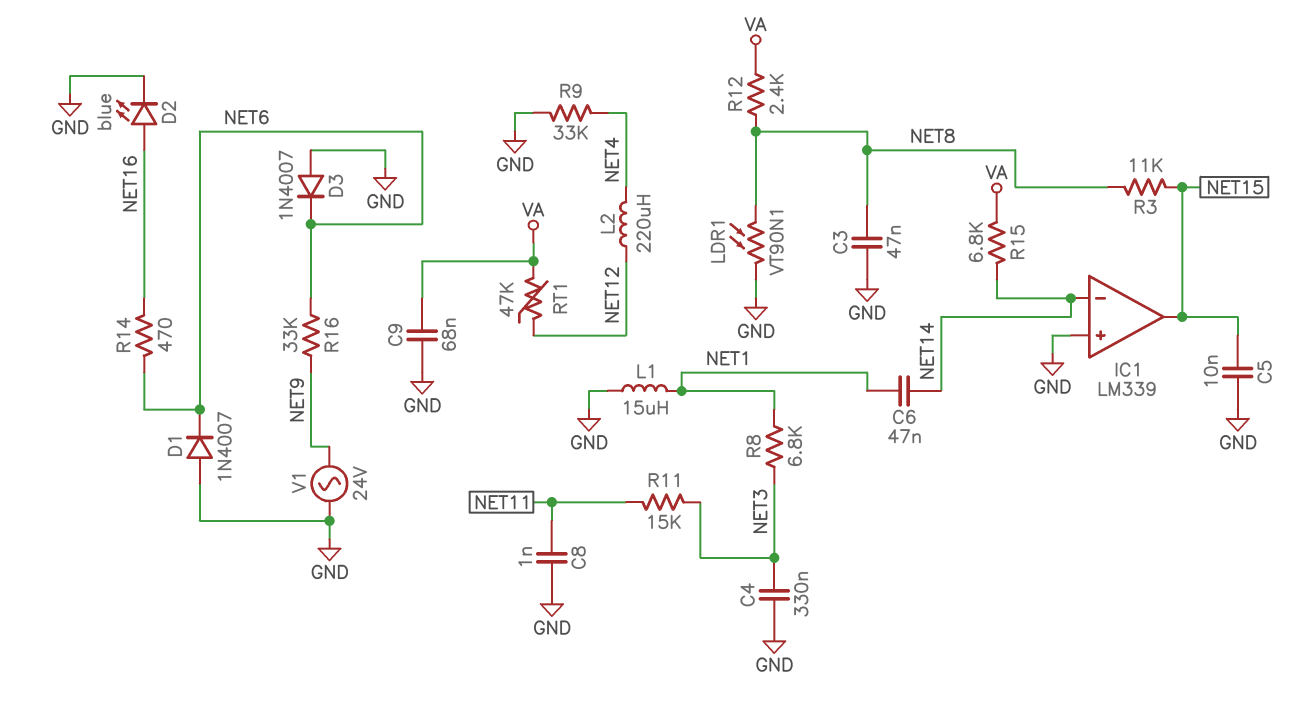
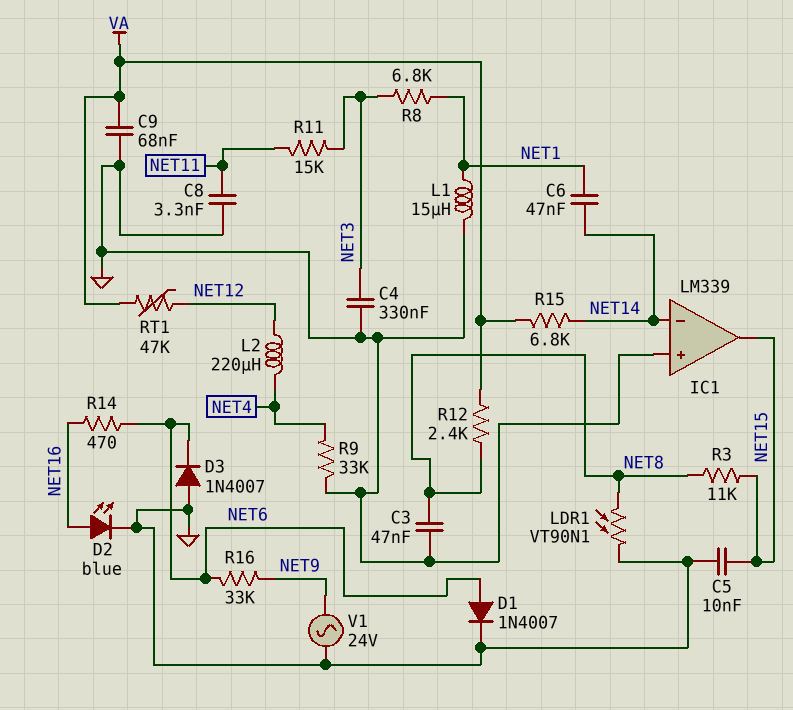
C8: 1nF (GND, NET11) -> 3.3nF (GND, NET11)
D1: diode 1N4007 (A GND, K NET6) -> diode 1N4007 (A NET6, K GND)

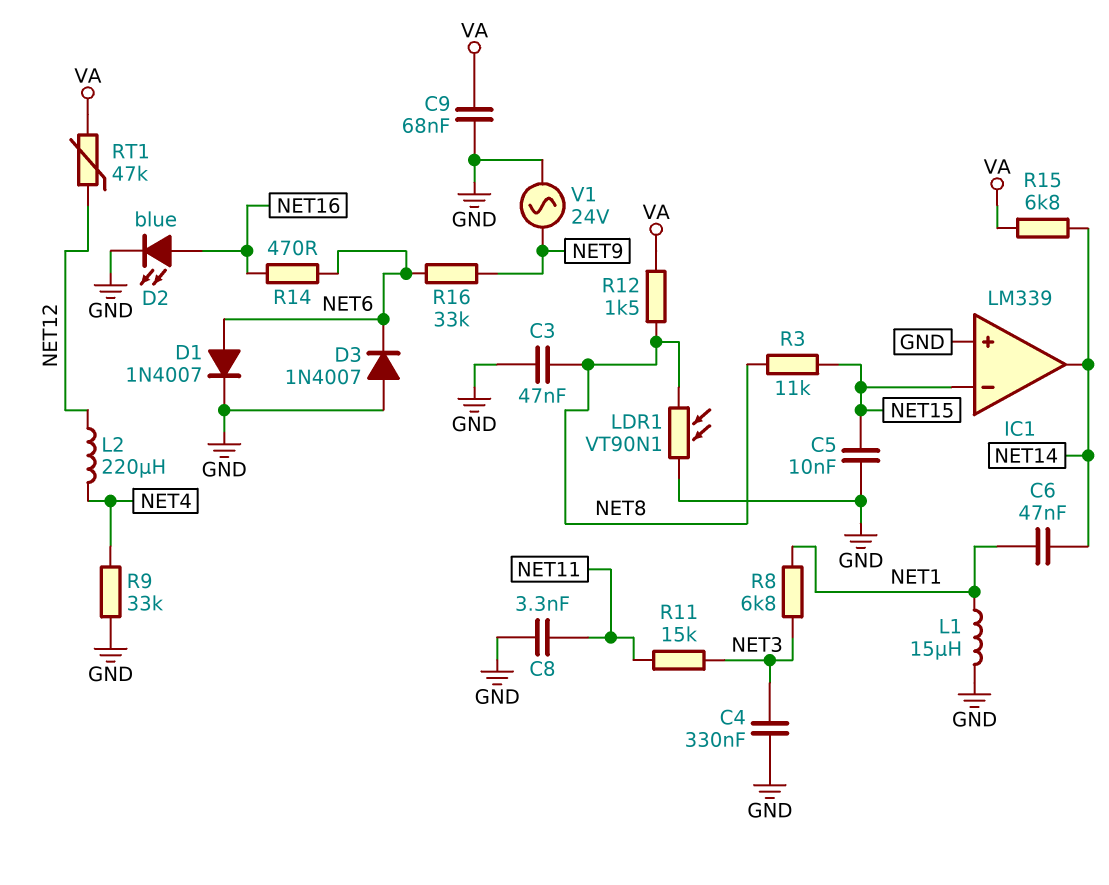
IC1 pin in-: NET14 -> NET15
IC1 pin out: NET15 -> NET14
R12: 2.4k (NET8, VA) -> 1.5k (NET8, VA)

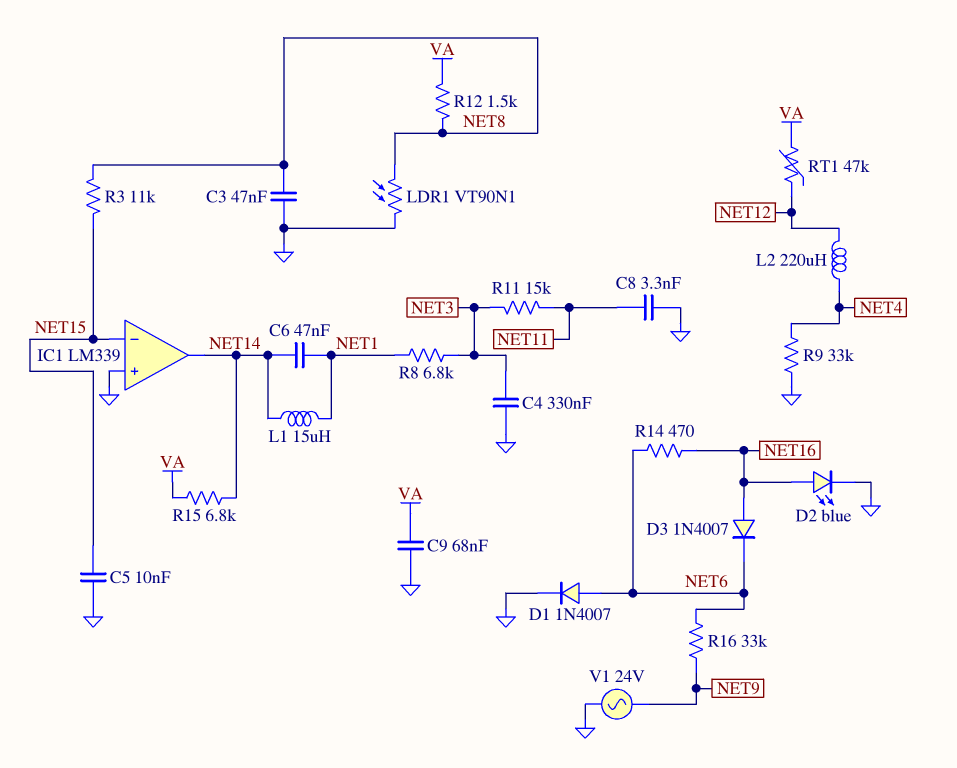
D3: diode 1N4007 (A GND, K NET6) -> diode 1N4007 (A NET16, K NET6)
L1: 15uH (GND, NET1) -> 15uH (NET1, NET14)

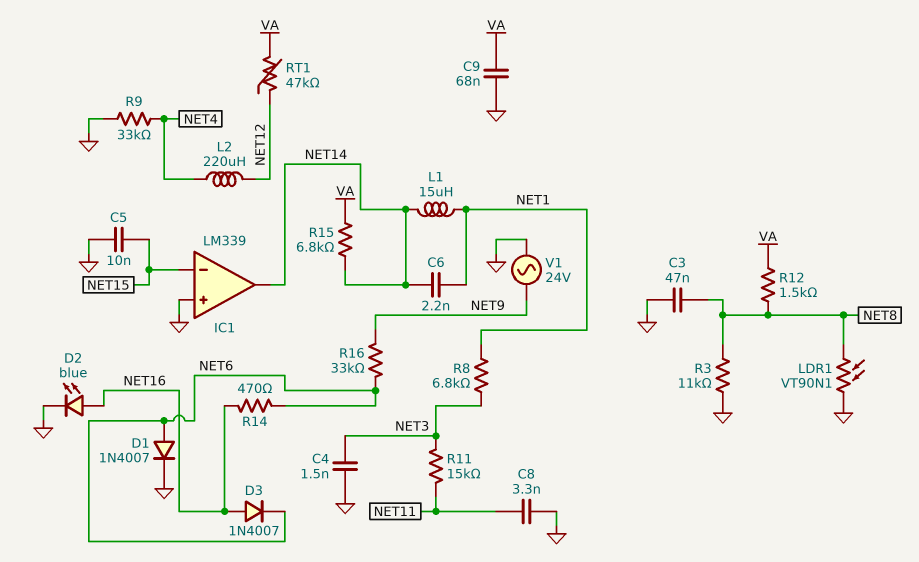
C4: 330nF (GND, NET3) -> 1.5nF (GND, NET3)
C6: 47nF (NET1, NET14) -> 2.2nF (NET1, NET14)
R3: 11k (NET8, NET15) -> 11k (GND, NET8)

